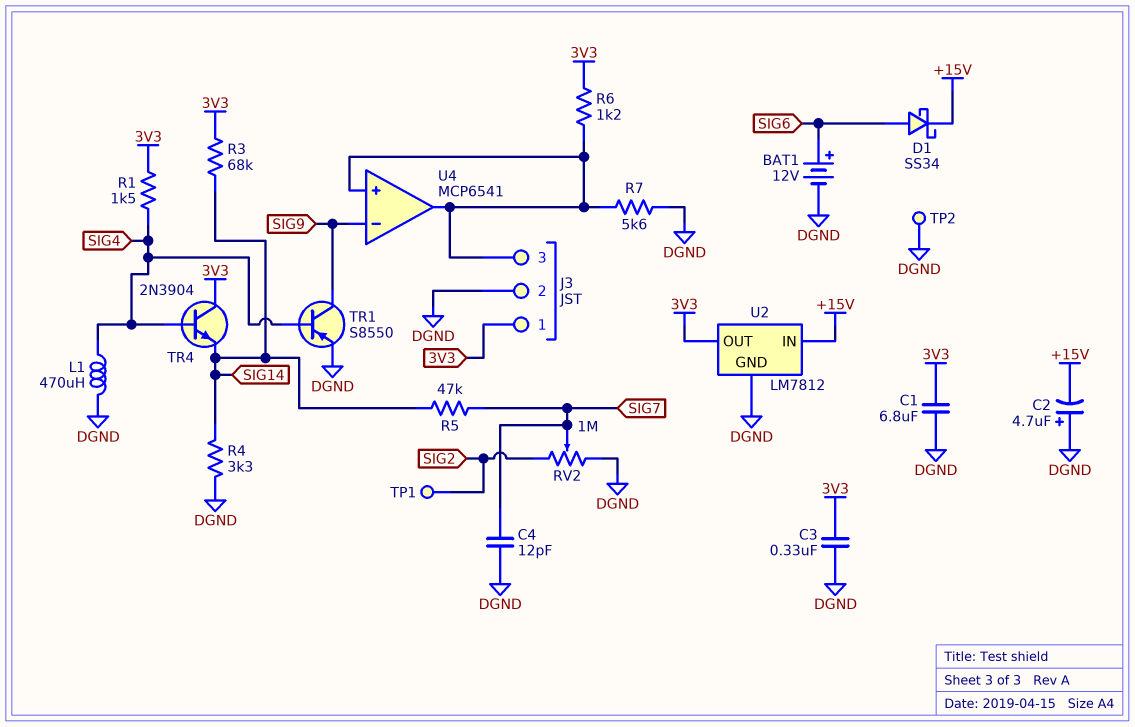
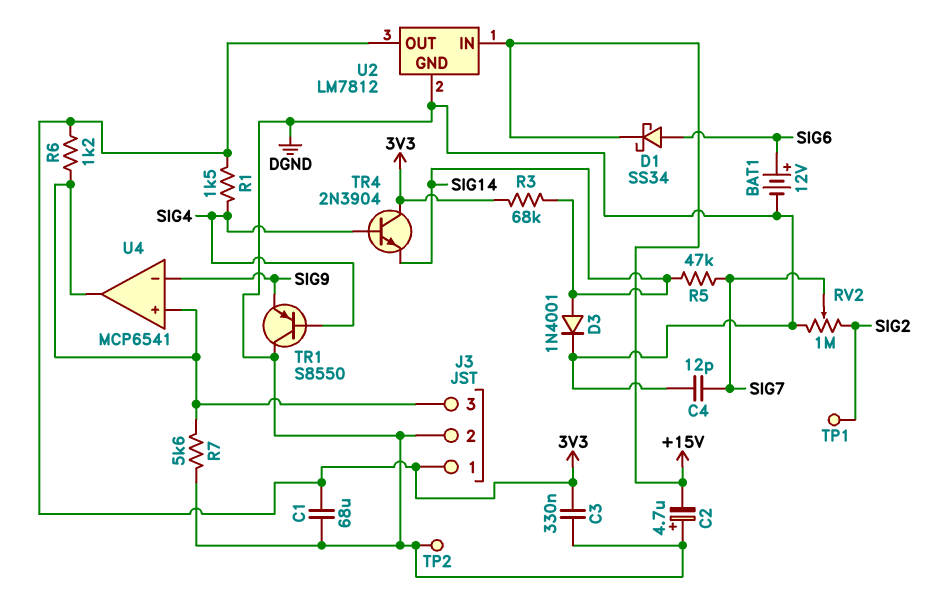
C1: 6.8uF (3V3, DGND) -> 68uF (3V3, DGND)
D3: none -> diode 1N4001 (A SIG14, K DGND)
L1: 470uH (DGND, SIG4) -> none
R4: 3.3k (DGND, SIG14) -> none
TR1: PNP S8550 (B SIG4, C SIG9, E DGND) -> PNP S8550 (B SIG4, C DGND, E SIG9)

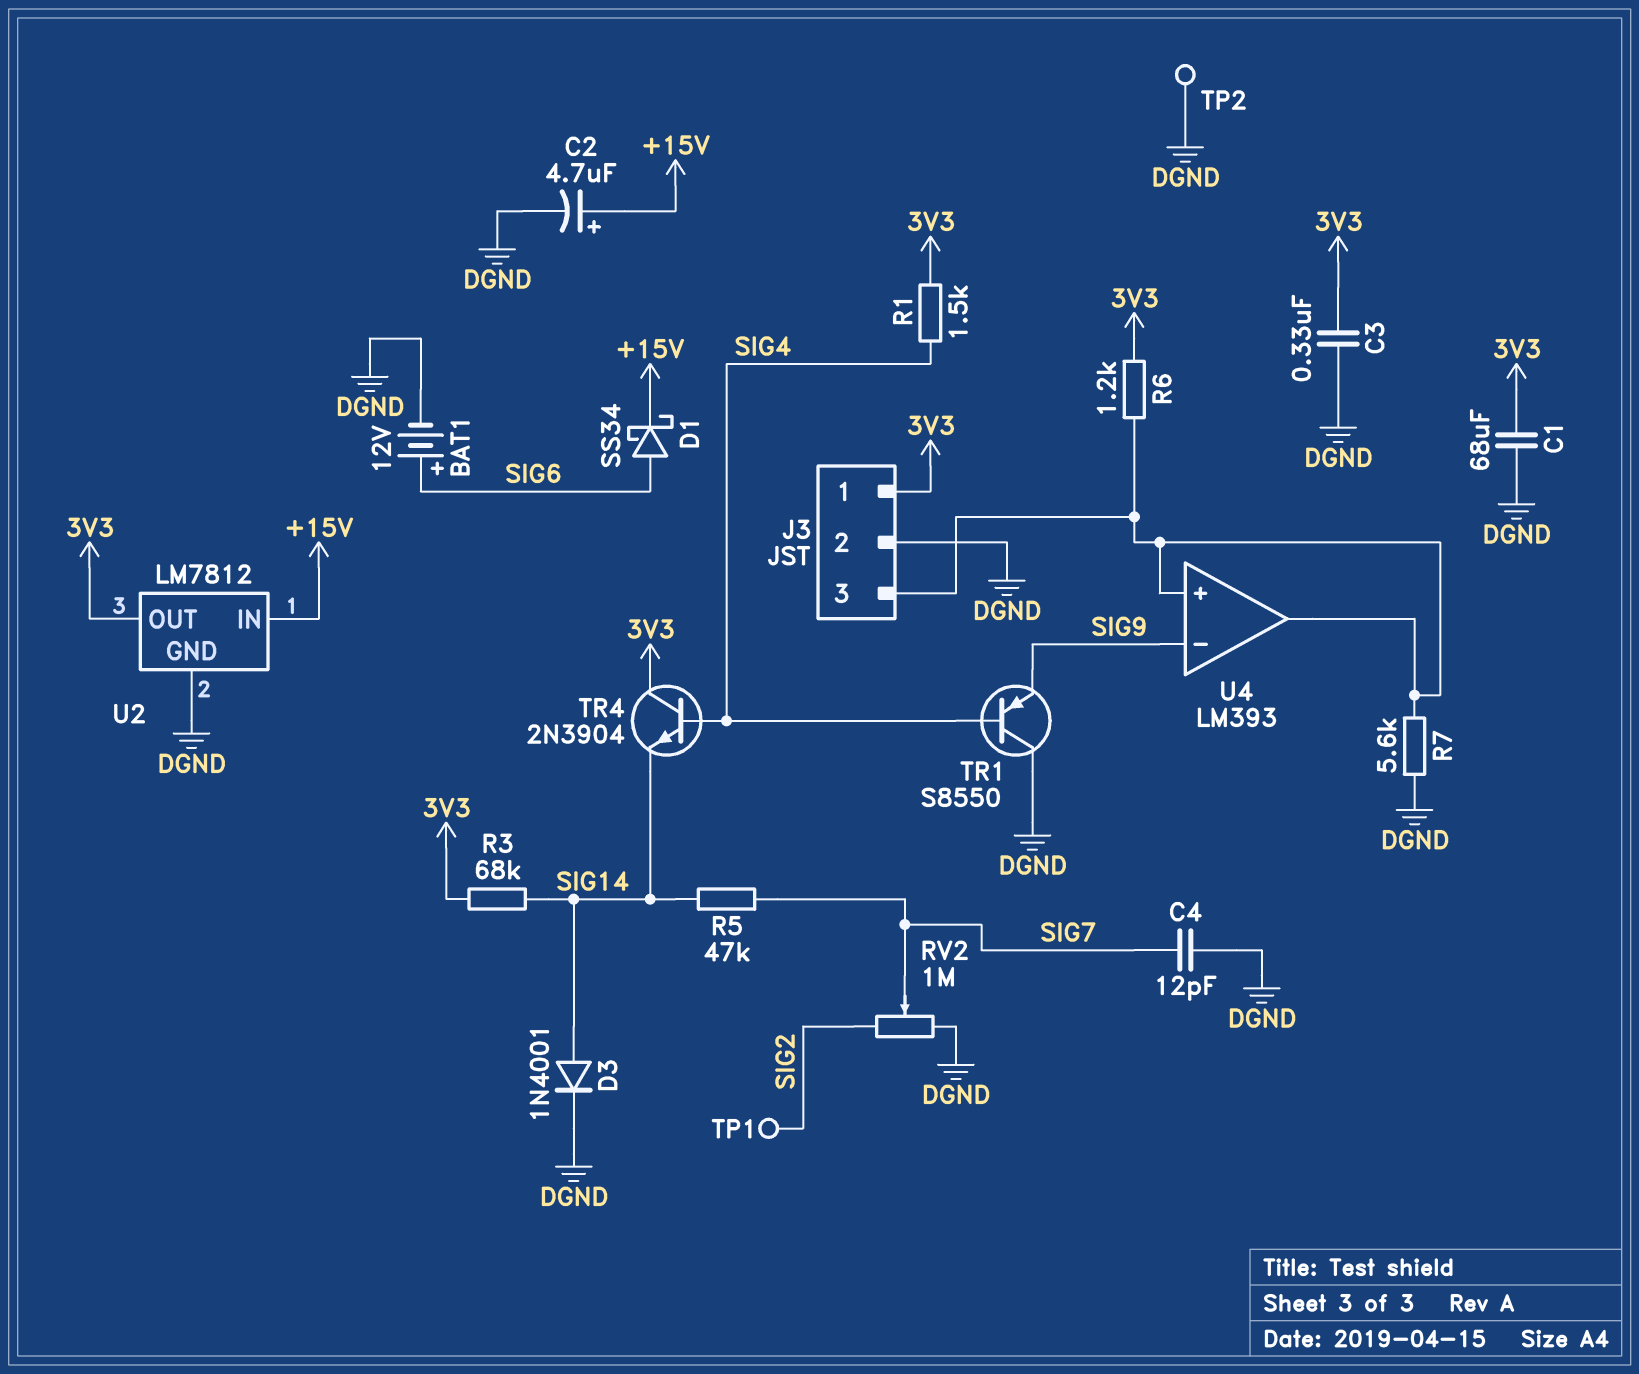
C2: 4.7uF (plus DGND, minus +15V) -> 4.7uF (plus +15V, minus DGND)
U4: MCP6541 -> LM393

